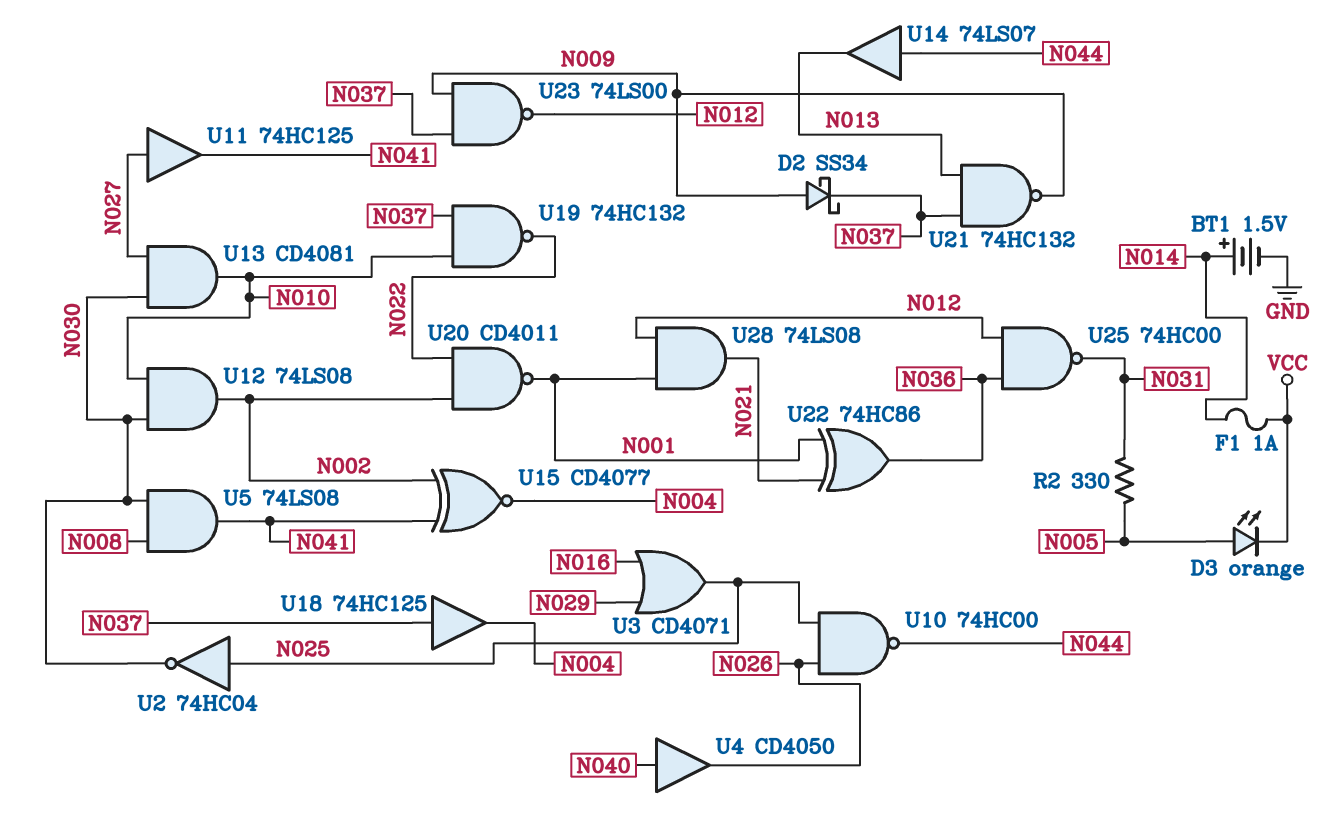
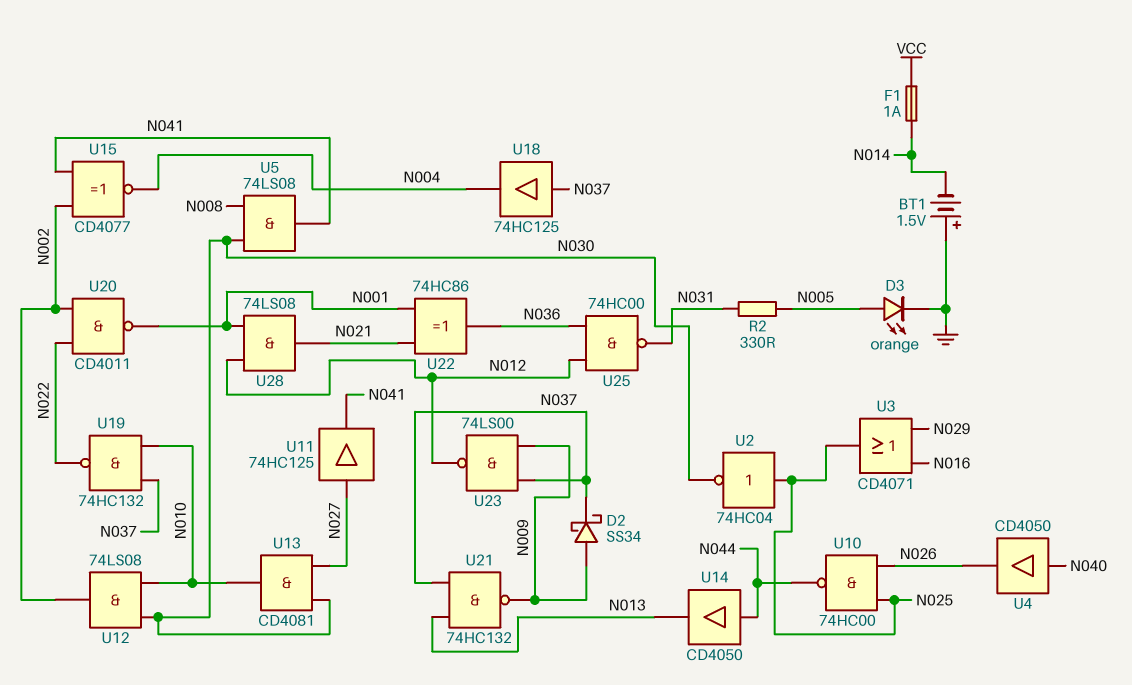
BT1: 1.5V (plus N014, minus GND) -> 1.5V (plus GND, minus N014)
D3: LED orange (A N005, K VCC) -> LED orange (A N005, K GND)
U14: buffer 74LS07 (in N044, out N013) -> buffer CD4050 (in N044, out N013)

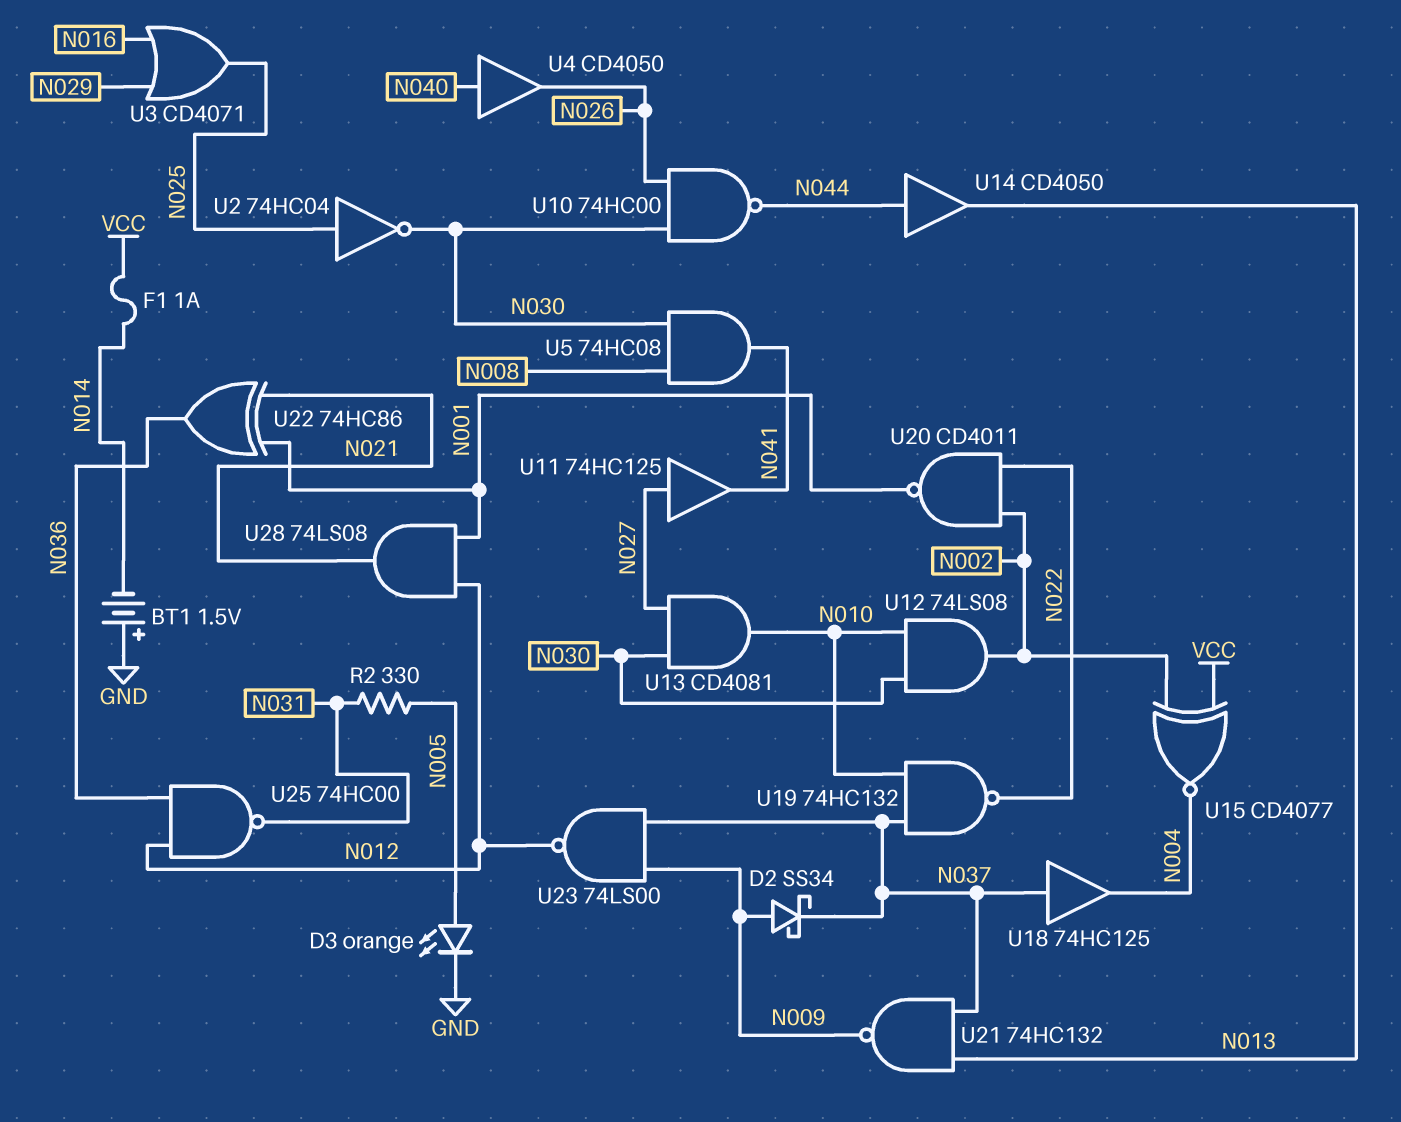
U5: AND 74LS08 (in N008, in N030, out N041) -> AND 74HC08 (in N008, in N030, out N041)
U10: NAND 74HC00 (in N025, in N026, out N044) -> NAND 74HC00 (in N026, in N030, out N044)
U15: XNOR CD4077 (in N002, in N041, out N004) -> XNOR CD4077 (in N002, in VCC, out N004)

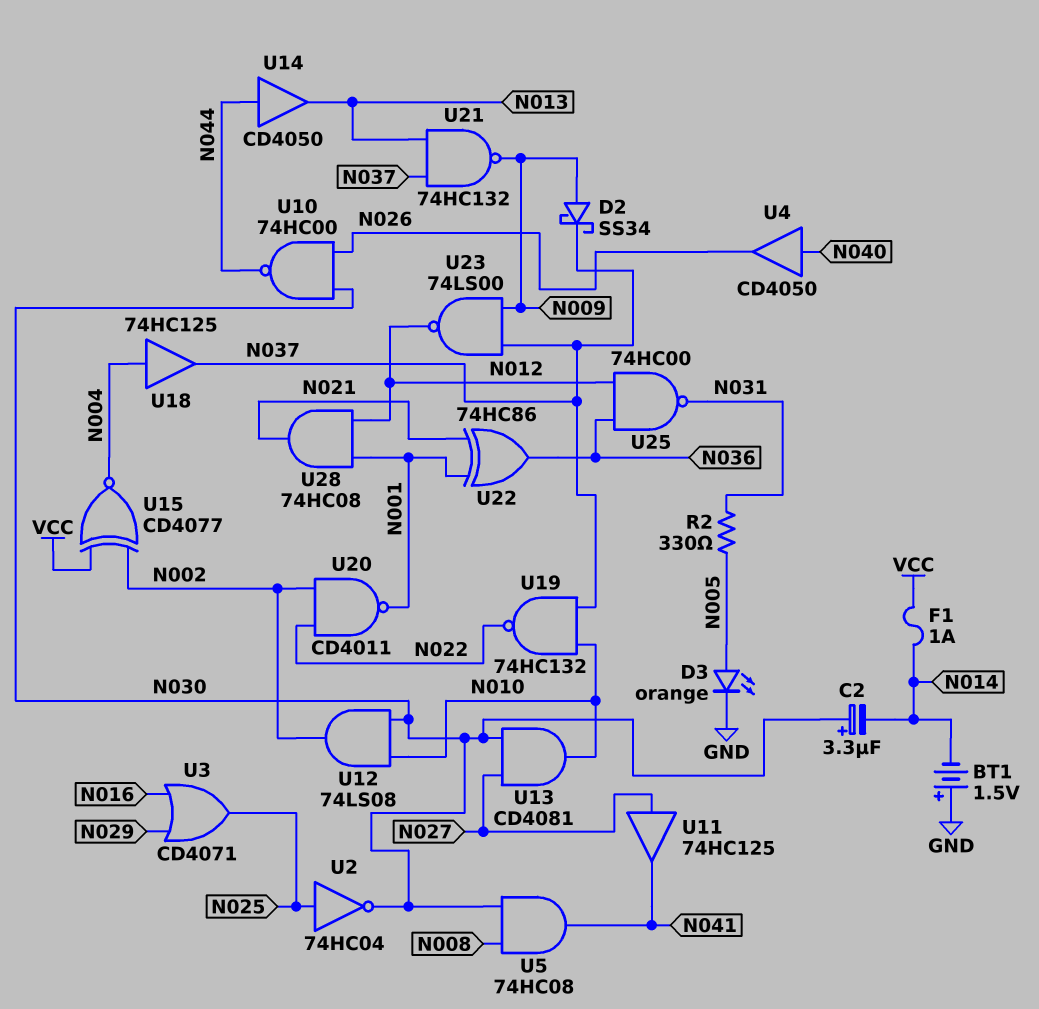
C2: none -> 3.3uF (plus N030, minus N014)
U18: buffer 74HC125 (in N037, out N004) -> buffer 74HC125 (in N004, out N037)
U28: AND 74LS08 (in N001, in N012, out N021) -> AND 74HC08 (in N001, in N012, out N021)

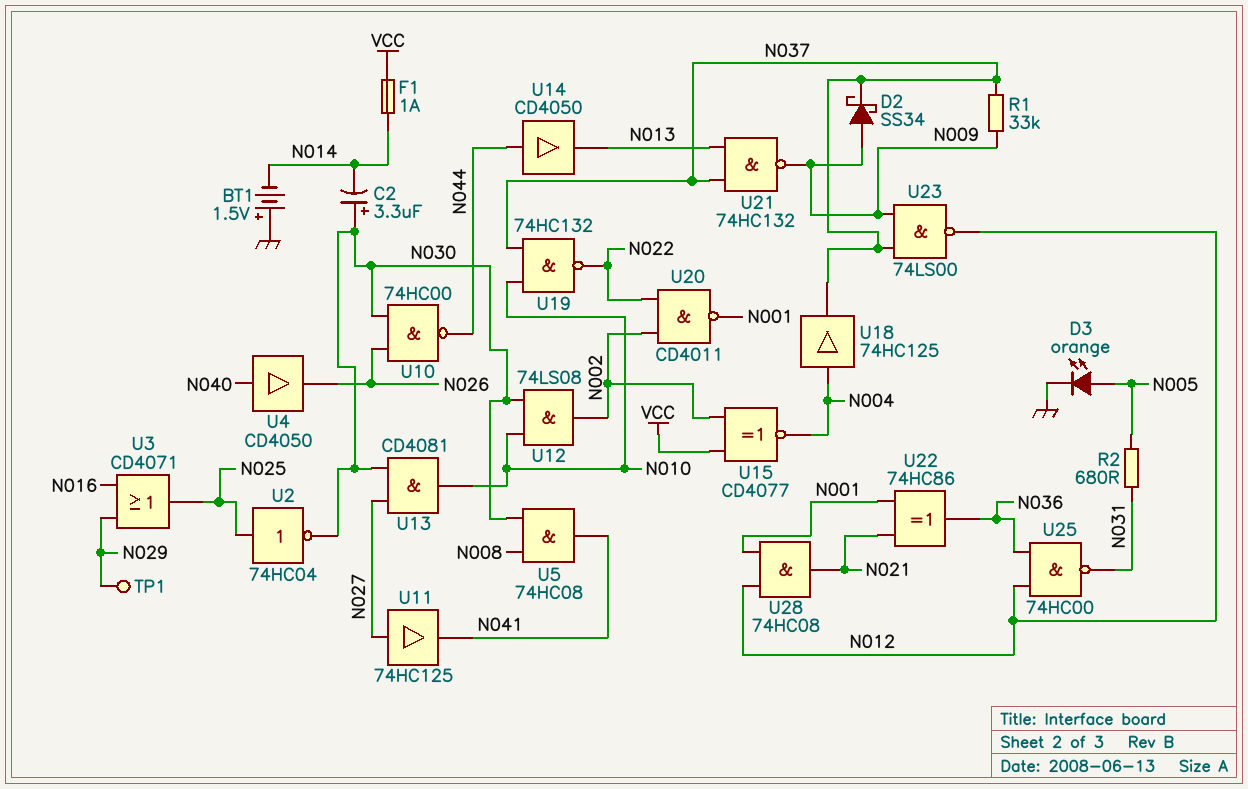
R1: none -> 33k (N009, N037)
R2: 330 (N005, N031) -> 680 (N005, N031)
TP1: none -> test point (N029)

